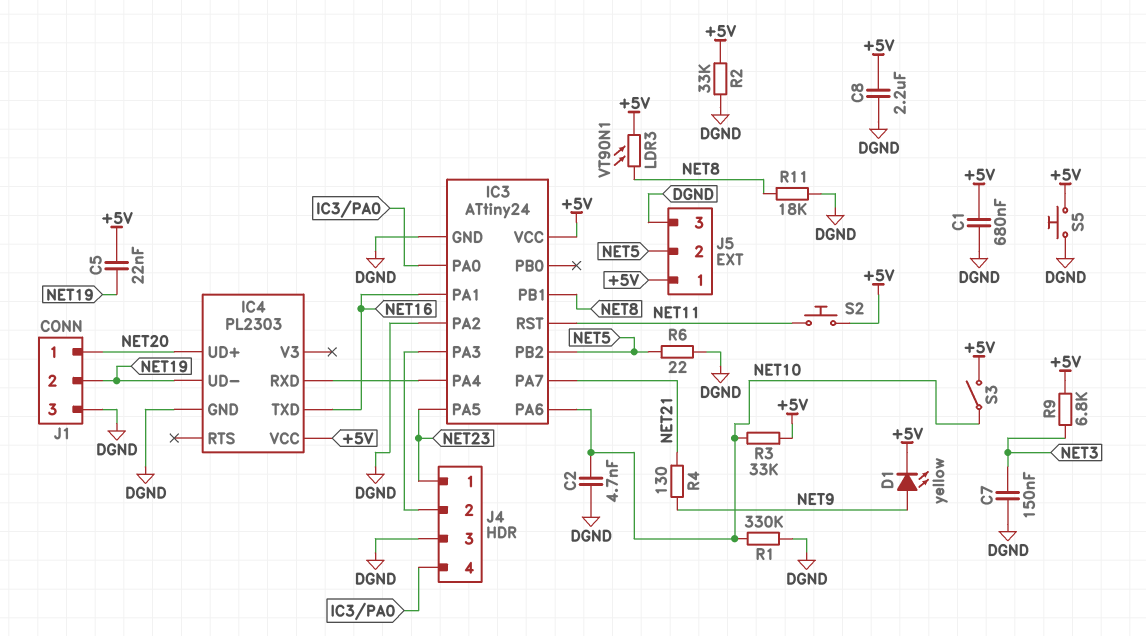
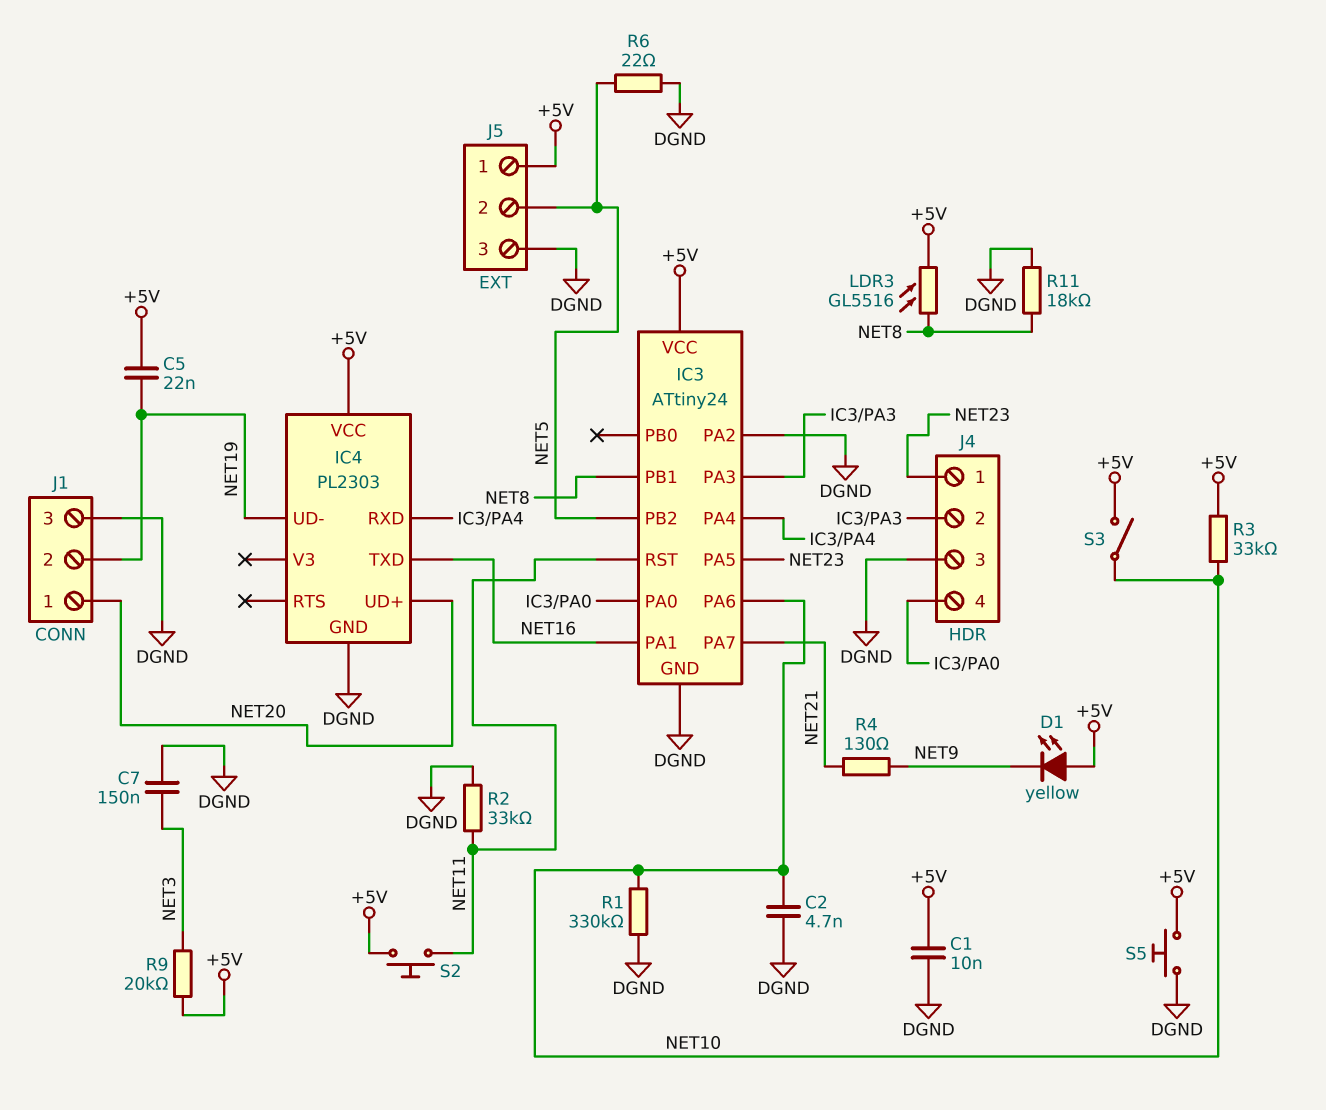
C1: 680nF (+5V, DGND) -> 10nF (+5V, DGND)
C8: 2.2uF (+5V, DGND) -> none
D1: LED yellow (A NET9, K +5V) -> LED yellow (A +5V, K NET9)
LDR3: VT90N1 (+5V, NET8) -> GL5516 (+5V, NET8)
R2: 33k (+5V, DGND) -> 33k (DGND, NET11)
R9: 6.8k (+5V, NET3) -> 20k (+5V, NET3)

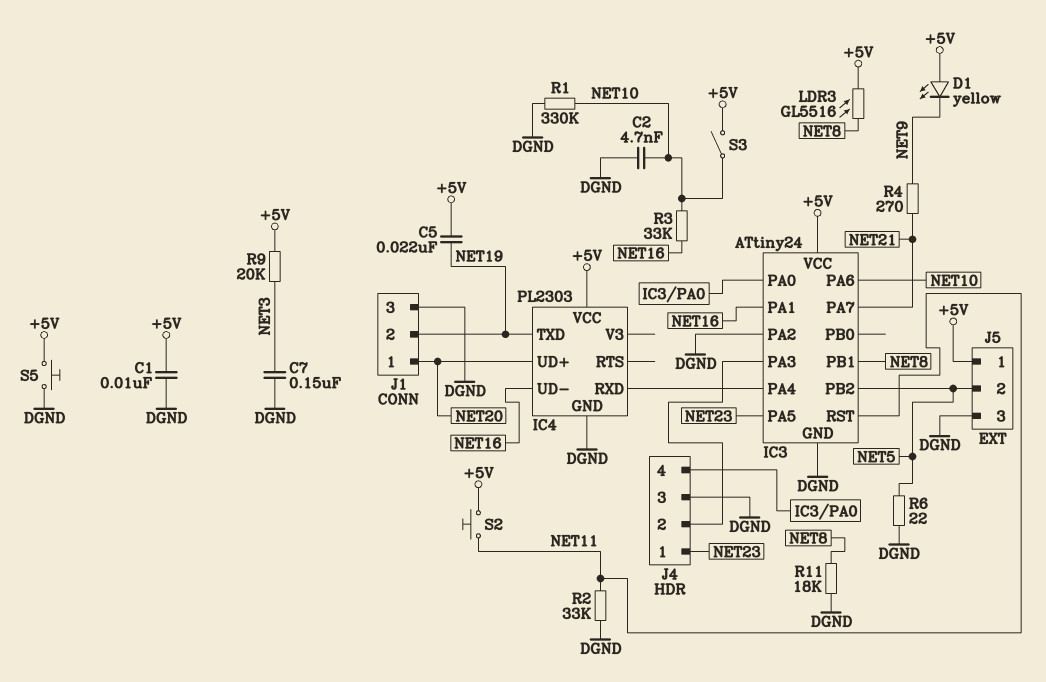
IC4 pin TXD: NET16 -> NET19
IC4 pin UD-: NET19 -> NET16
R3: 33k (+5V, NET10) -> 33k (NET10, NET16)
R4: 130 (NET9, NET21) -> 270 (NET9, NET21)

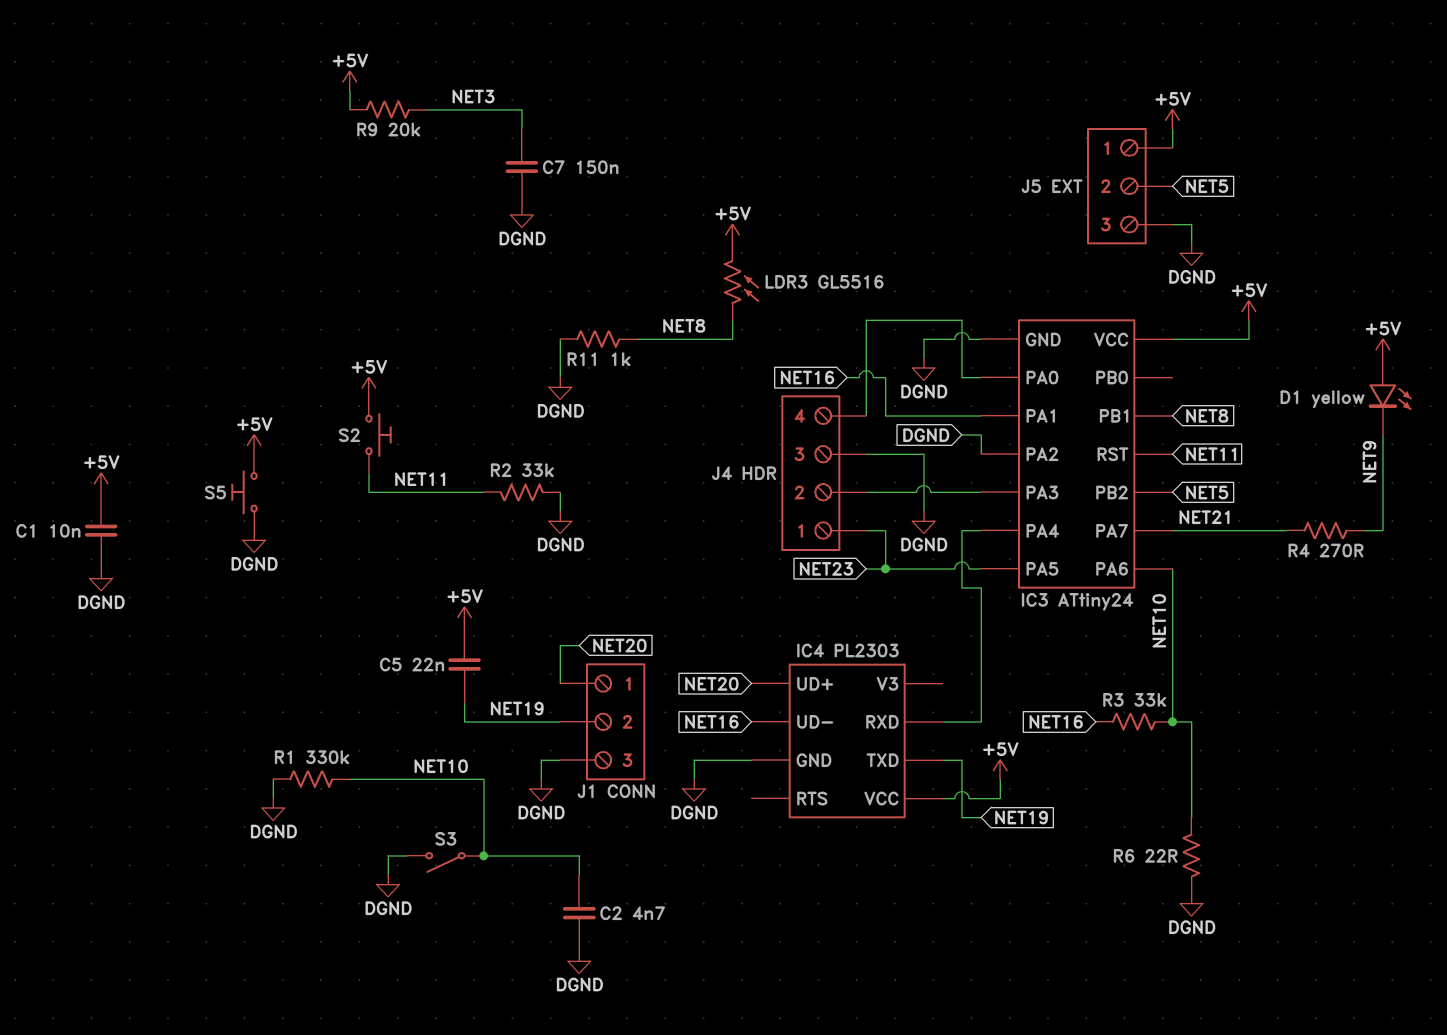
R6: 22 (DGND, NET5) -> 22 (DGND, NET10)
R11: 18k (DGND, NET8) -> 1k (DGND, NET8)
S3: switch (+5V, NET10) -> switch (DGND, NET10)

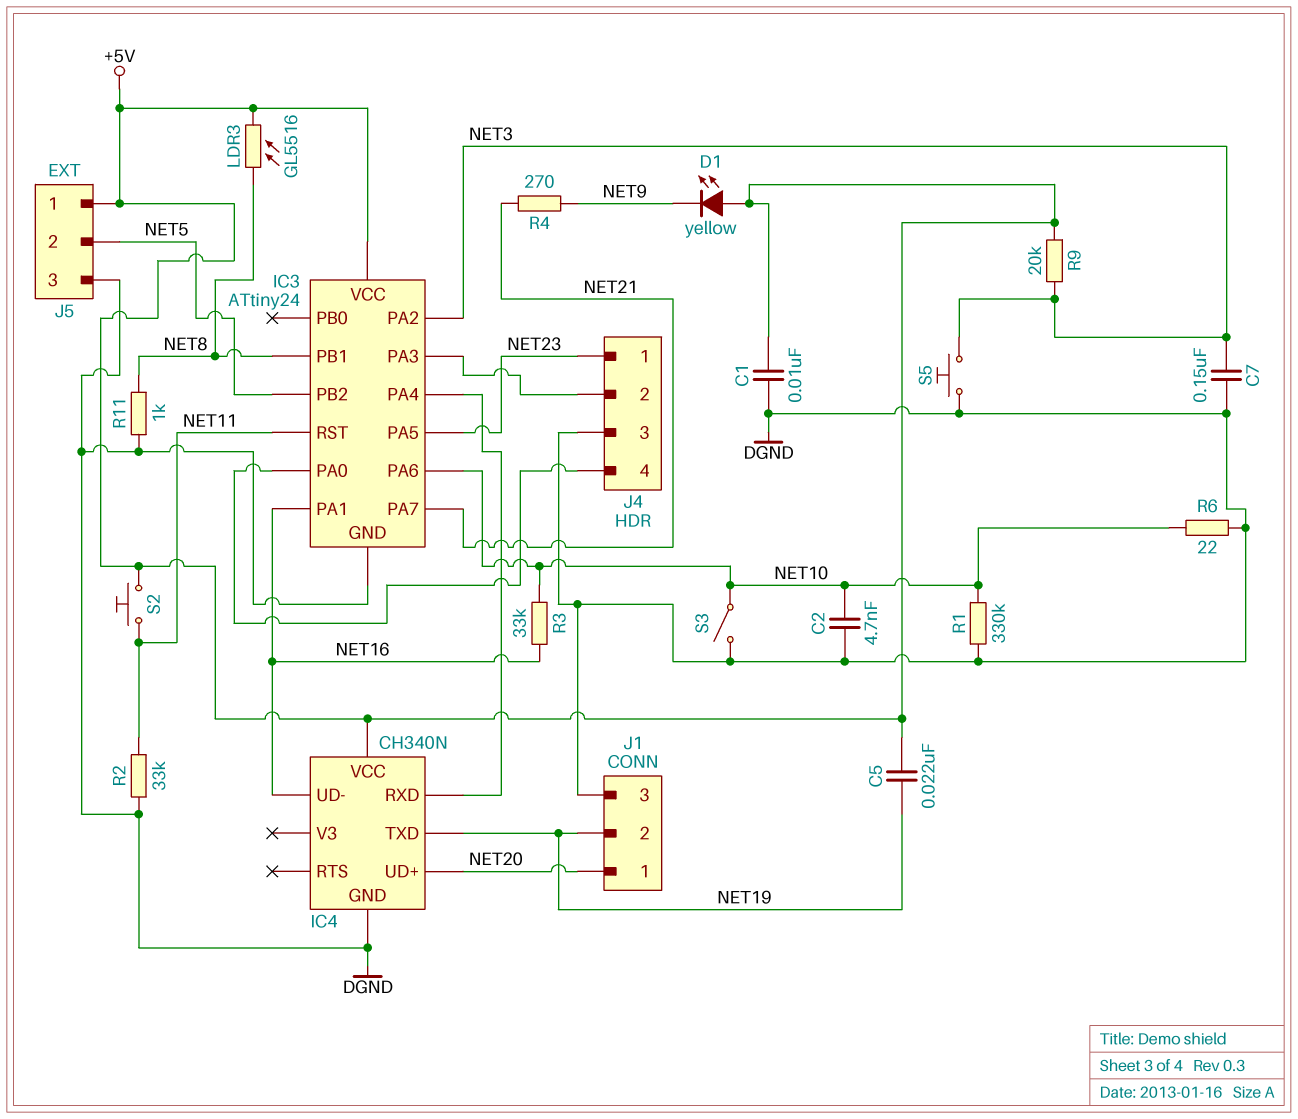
IC3 pin PA2: DGND -> NET3
IC4: PL2303 -> CH340N
S5: button (+5V, DGND) -> button (DGND, NET3)

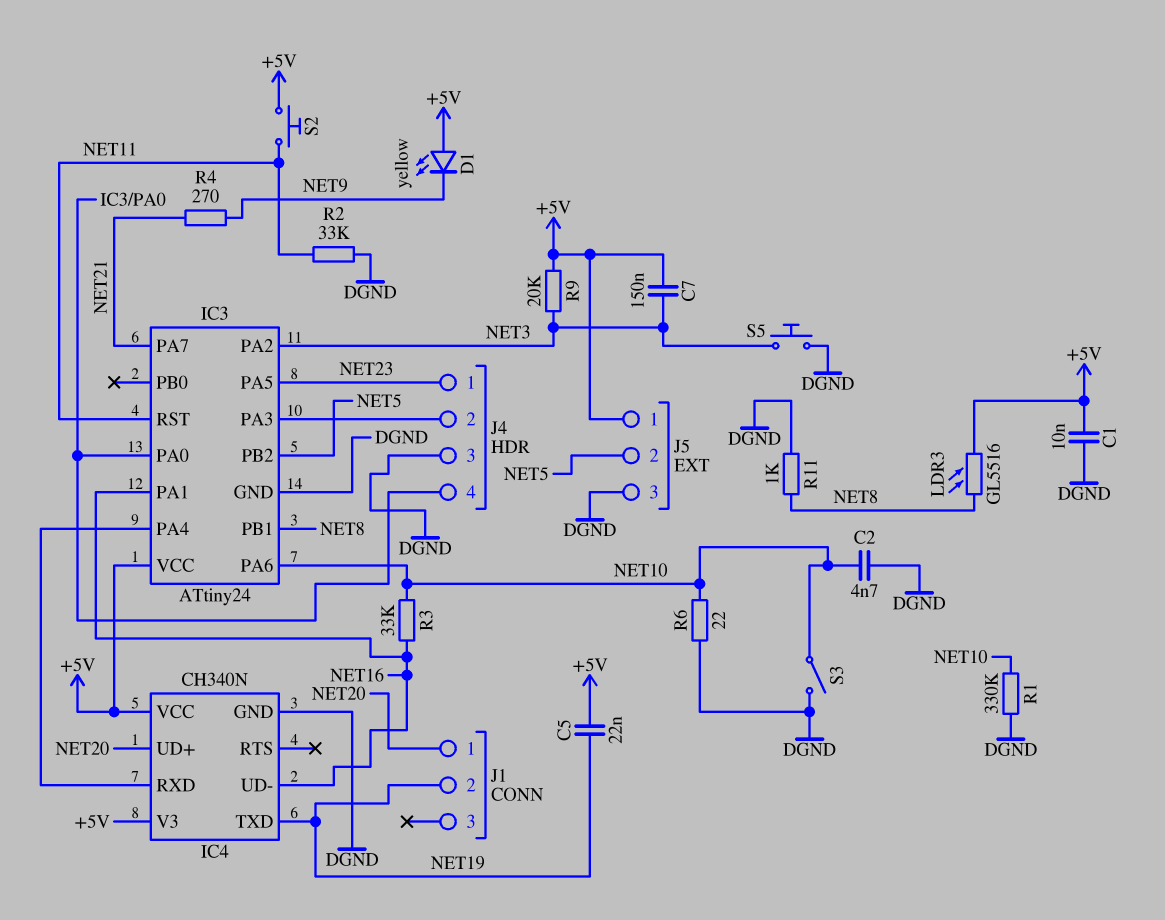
C7: 150nF (DGND, NET3) -> 150nF (+5V, NET3)
IC4 pin V3: none -> +5V
J1 pin 3: DGND -> none

